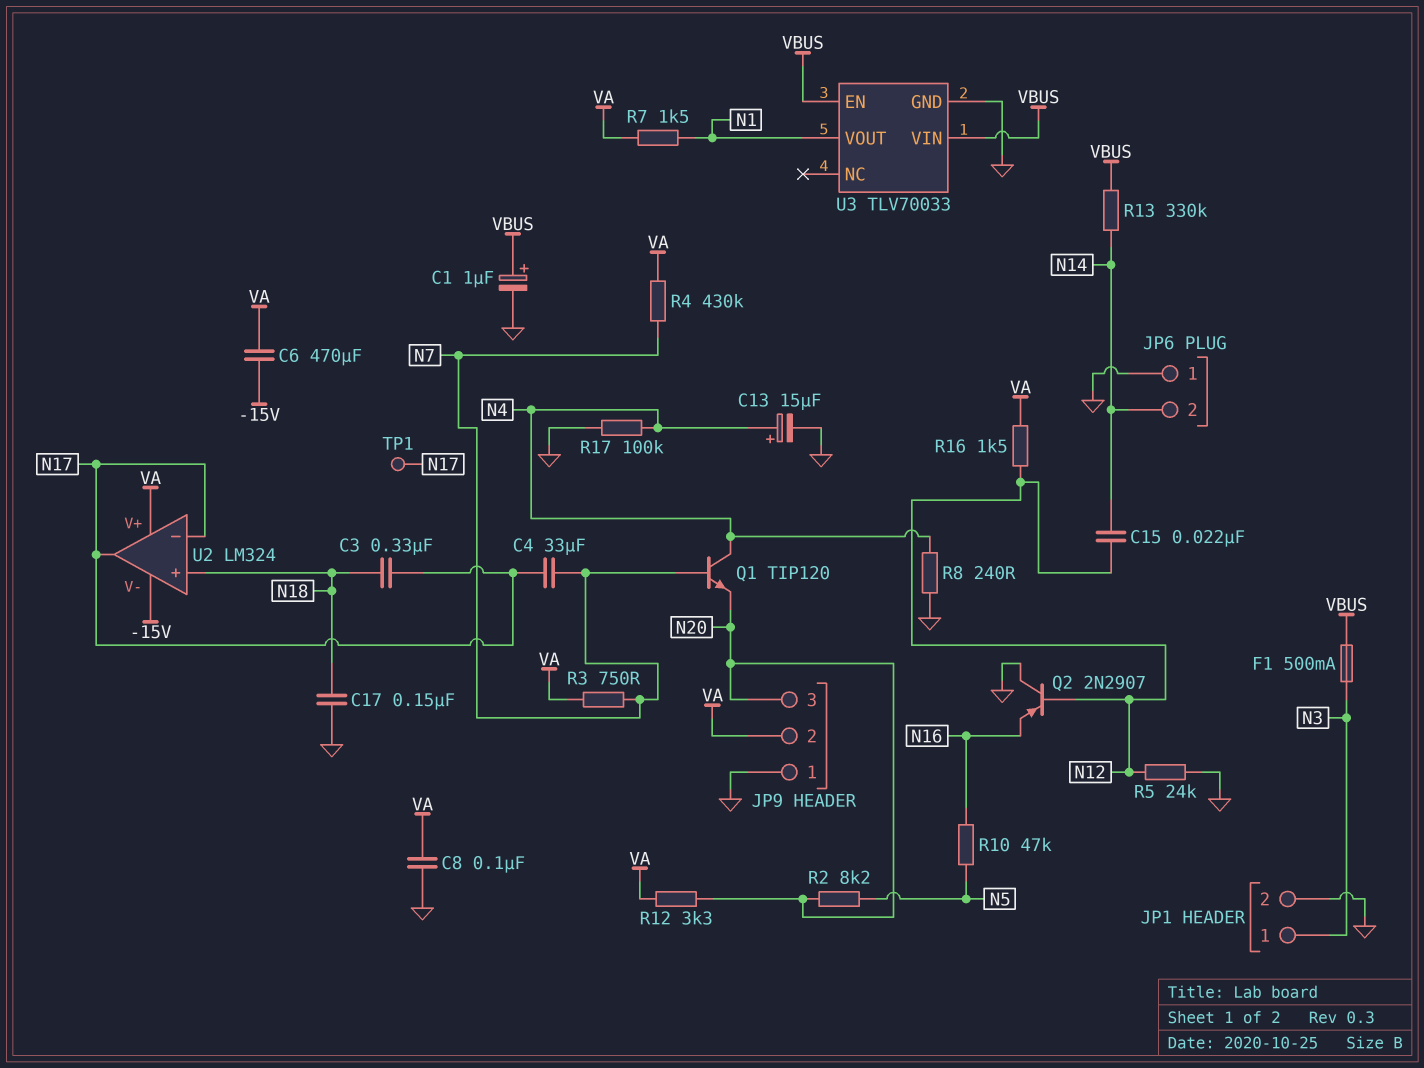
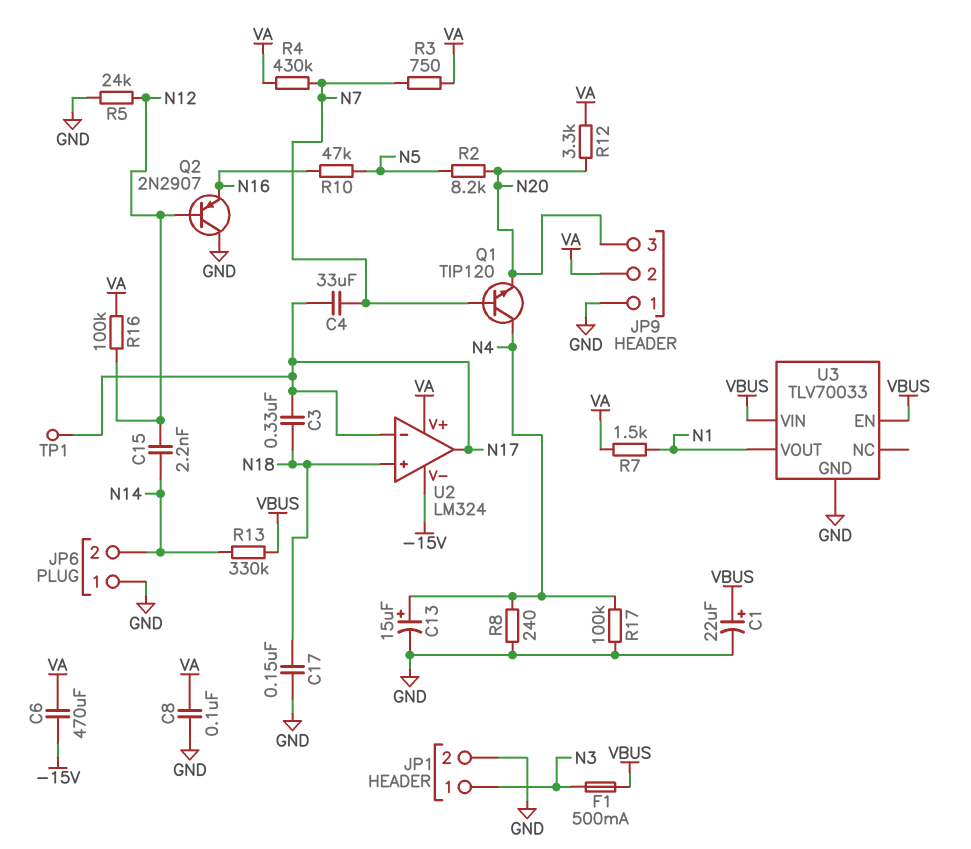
C1: 1uF (plus VBUS, minus GND) -> 22uF (plus VBUS, minus GND)
C15: 22nF (N12, N14) -> 2.2nF (N12, N14)
R16: 1.5k (N12, VA) -> 100k (N12, VA)

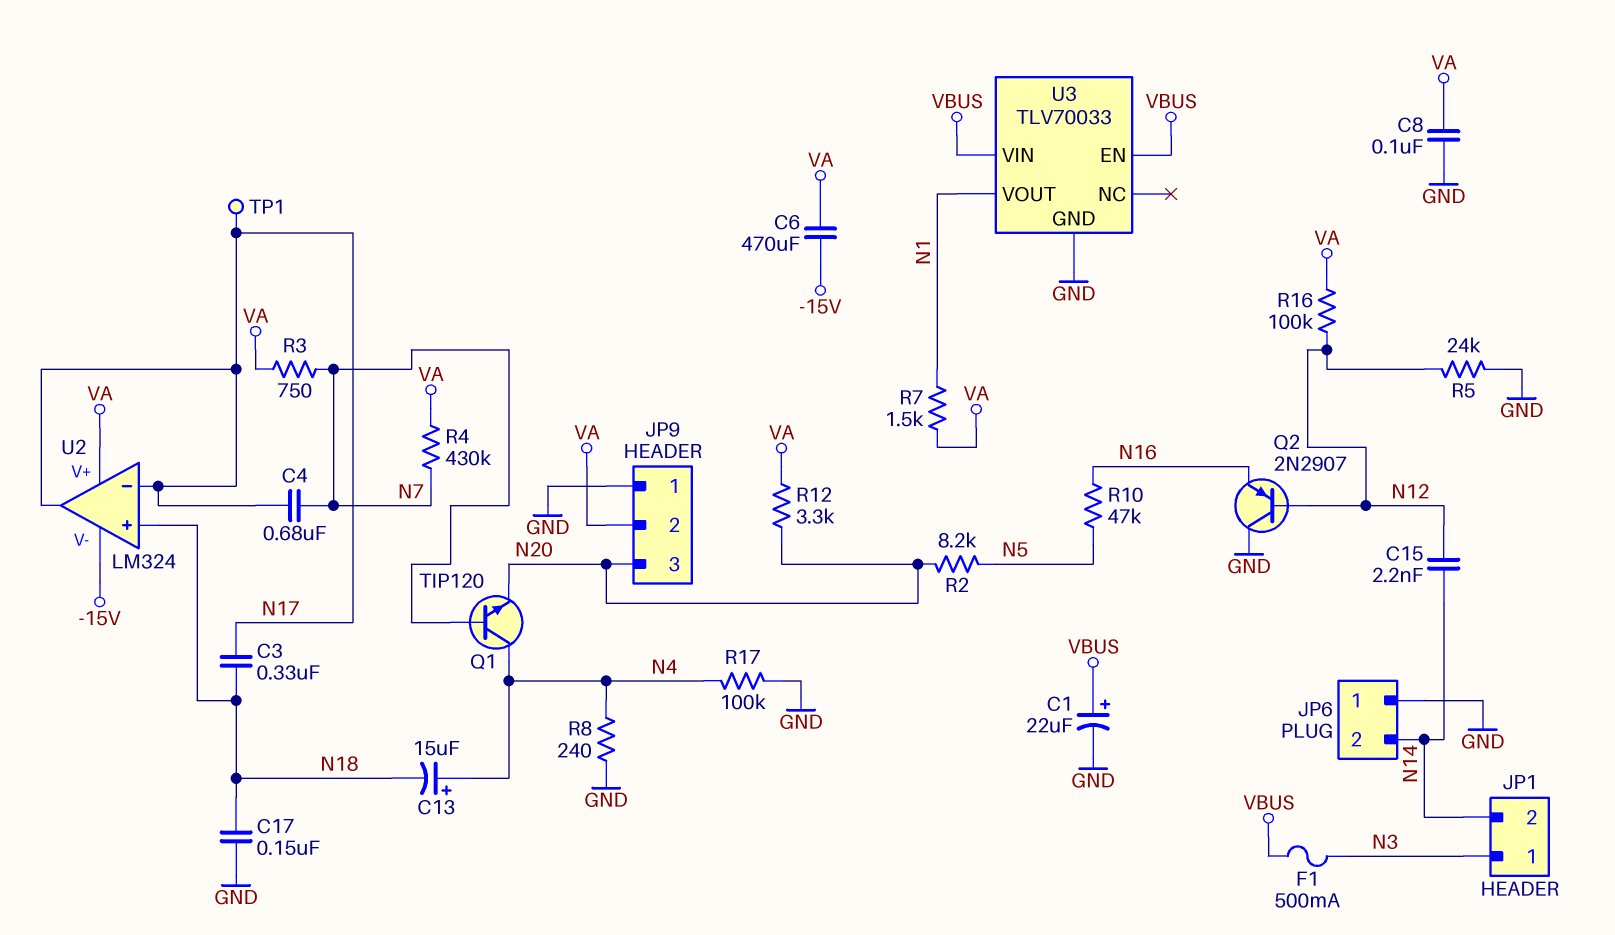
C4: 33uF (N7, N17) -> 680nF (N7, N17)
C13: 15uF (plus N4, minus GND) -> 15uF (plus N4, minus N18)
JP1 pin 2: GND -> N14
R13: 330k (N14, VBUS) -> none

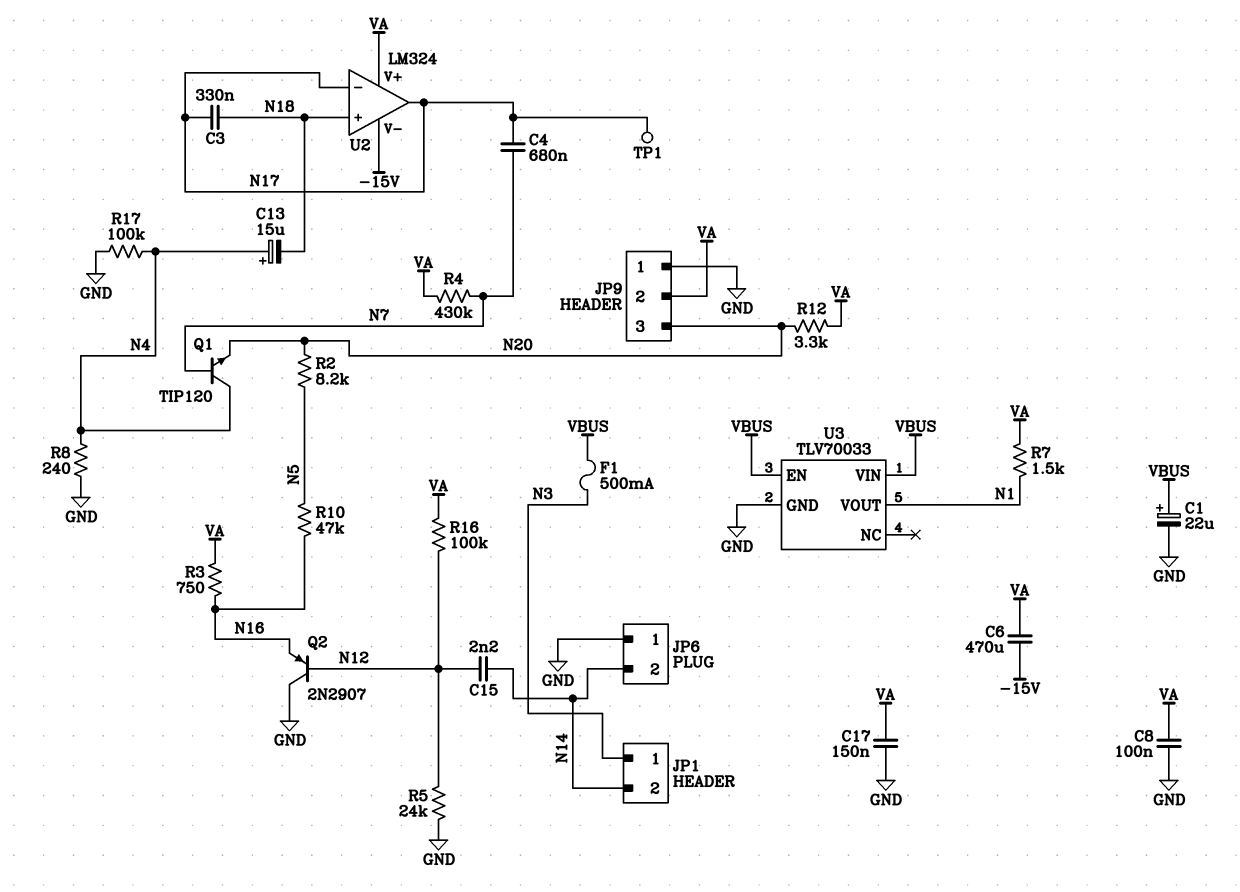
C17: 150nF (GND, N18) -> 150nF (GND, VA)
R3: 750 (N7, VA) -> 750 (N16, VA)

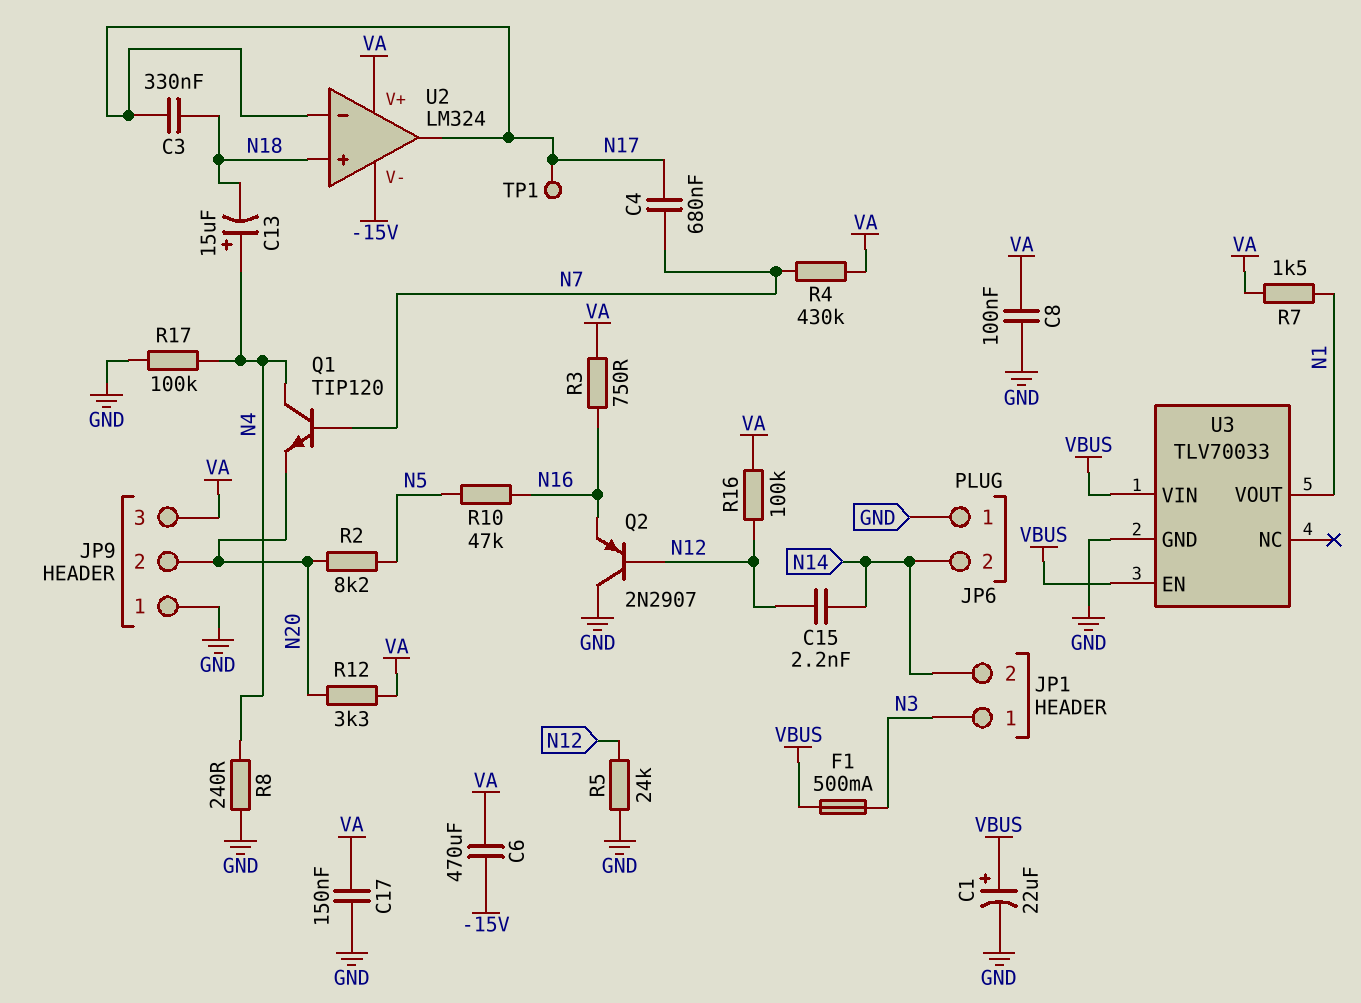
JP9 pin 2: VA -> N20
JP9 pin 3: N20 -> VA

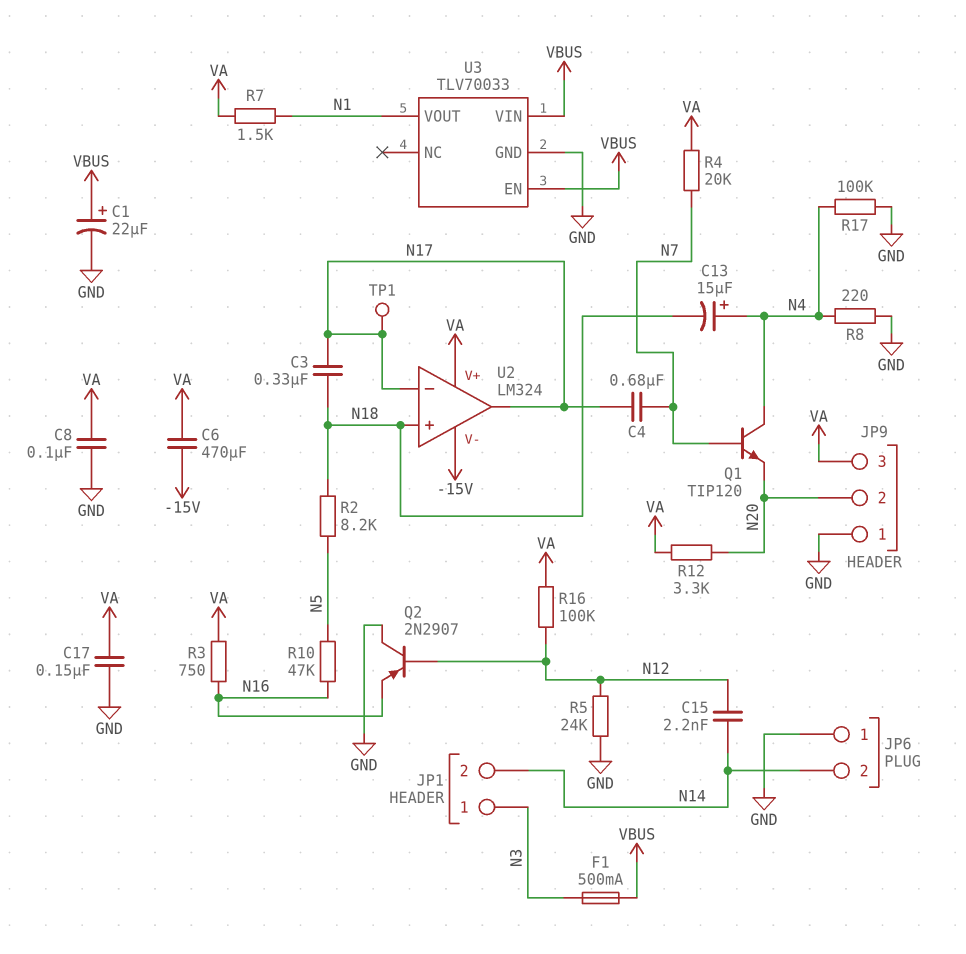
R2: 8.2k (N5, N20) -> 8.2k (N5, N18)
R4: 430k (N7, VA) -> 20k (N7, VA)
R8: 240 (GND, N4) -> 220 (GND, N4)

